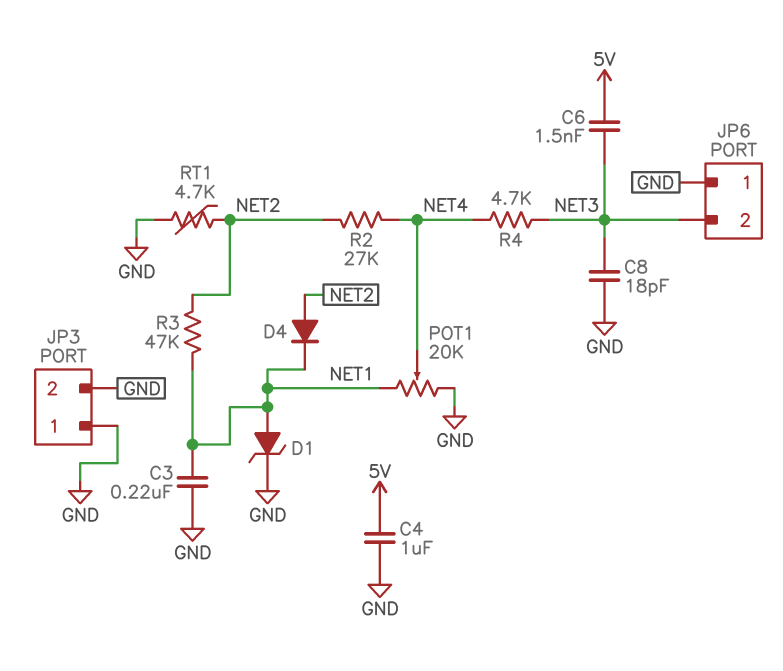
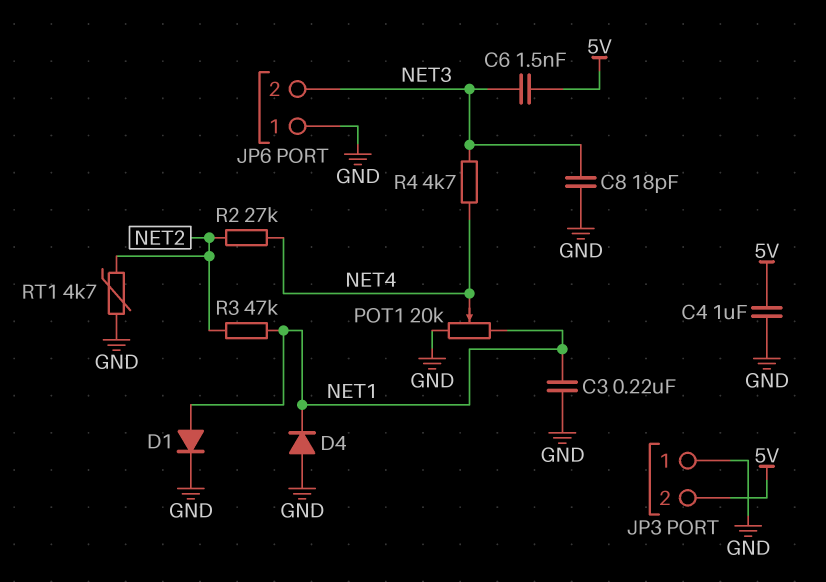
D1: zener (A NET1, K GND) -> diode (A NET1, K GND)
D4: diode (A NET2, K NET1) -> diode (A GND, K NET1)
JP3 pin 2: GND -> 5V

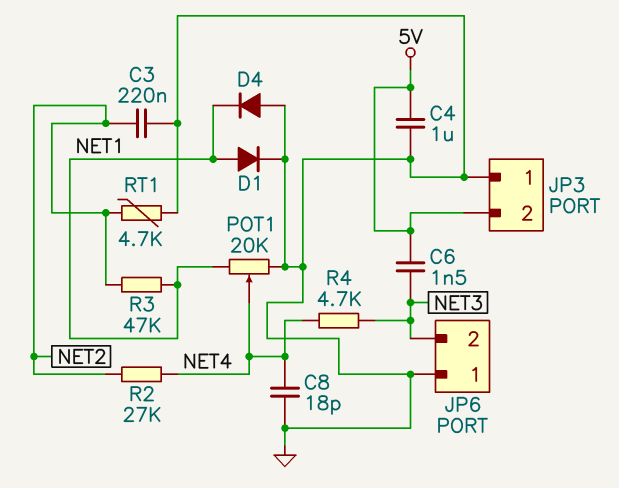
C3: 220nF (GND, NET1) -> 220nF (GND, NET2)
C8: 18pF (GND, NET3) -> 18pF (GND, NET4)

